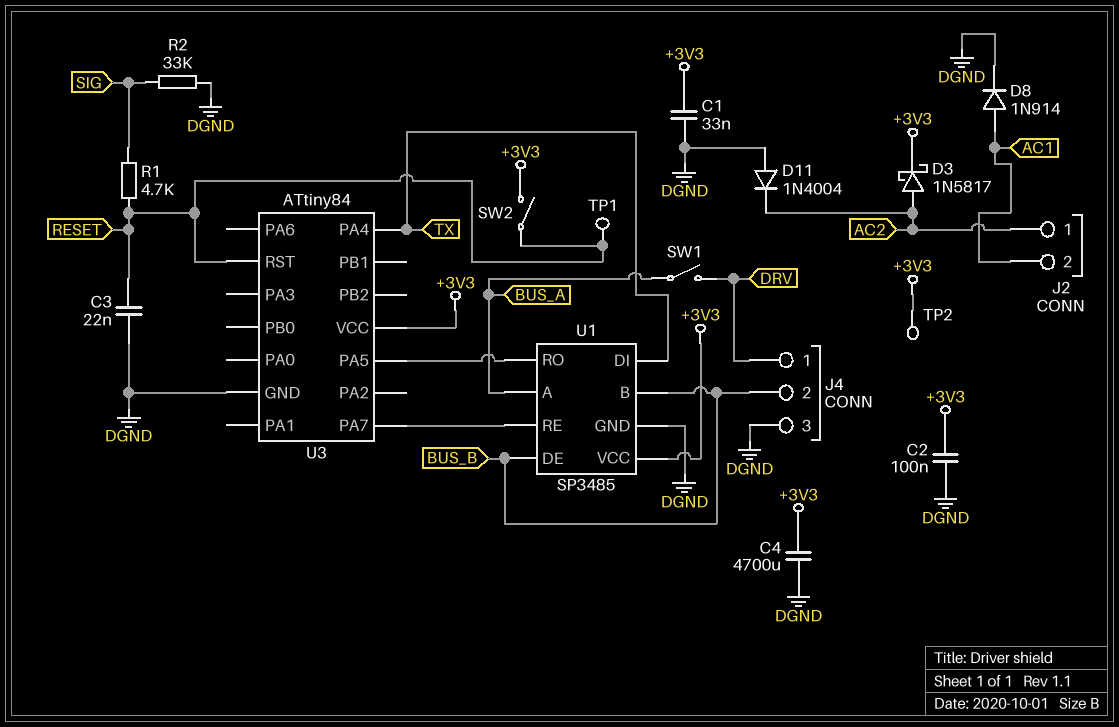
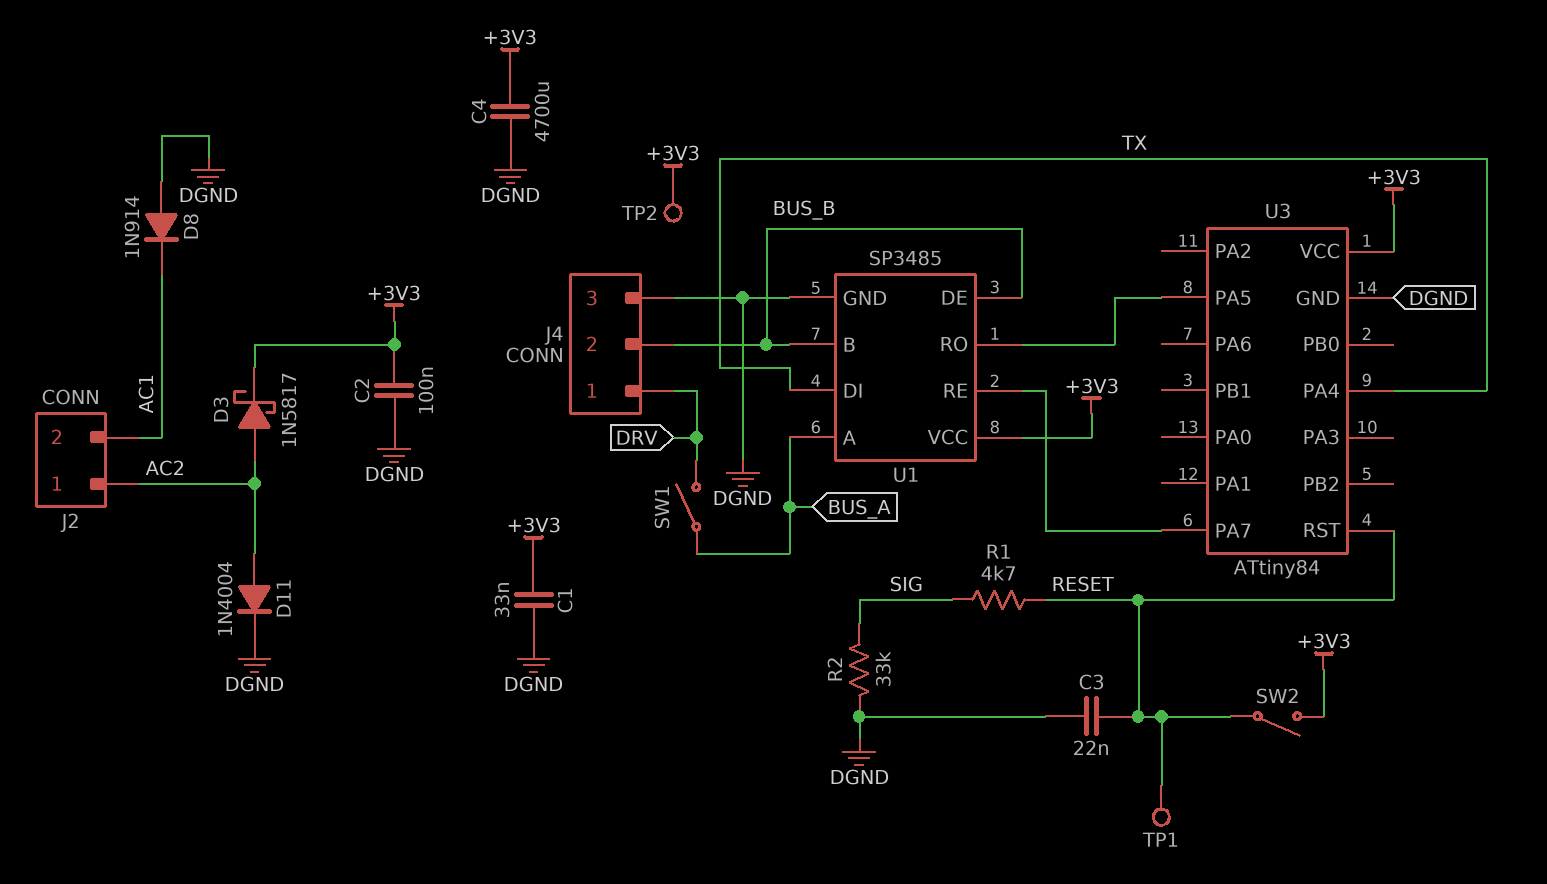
D8: diode 1N914 (A AC1, K DGND) -> diode 1N914 (A DGND, K AC1)
D11: diode 1N4004 (A DGND, K AC2) -> diode 1N4004 (A AC2, K DGND)

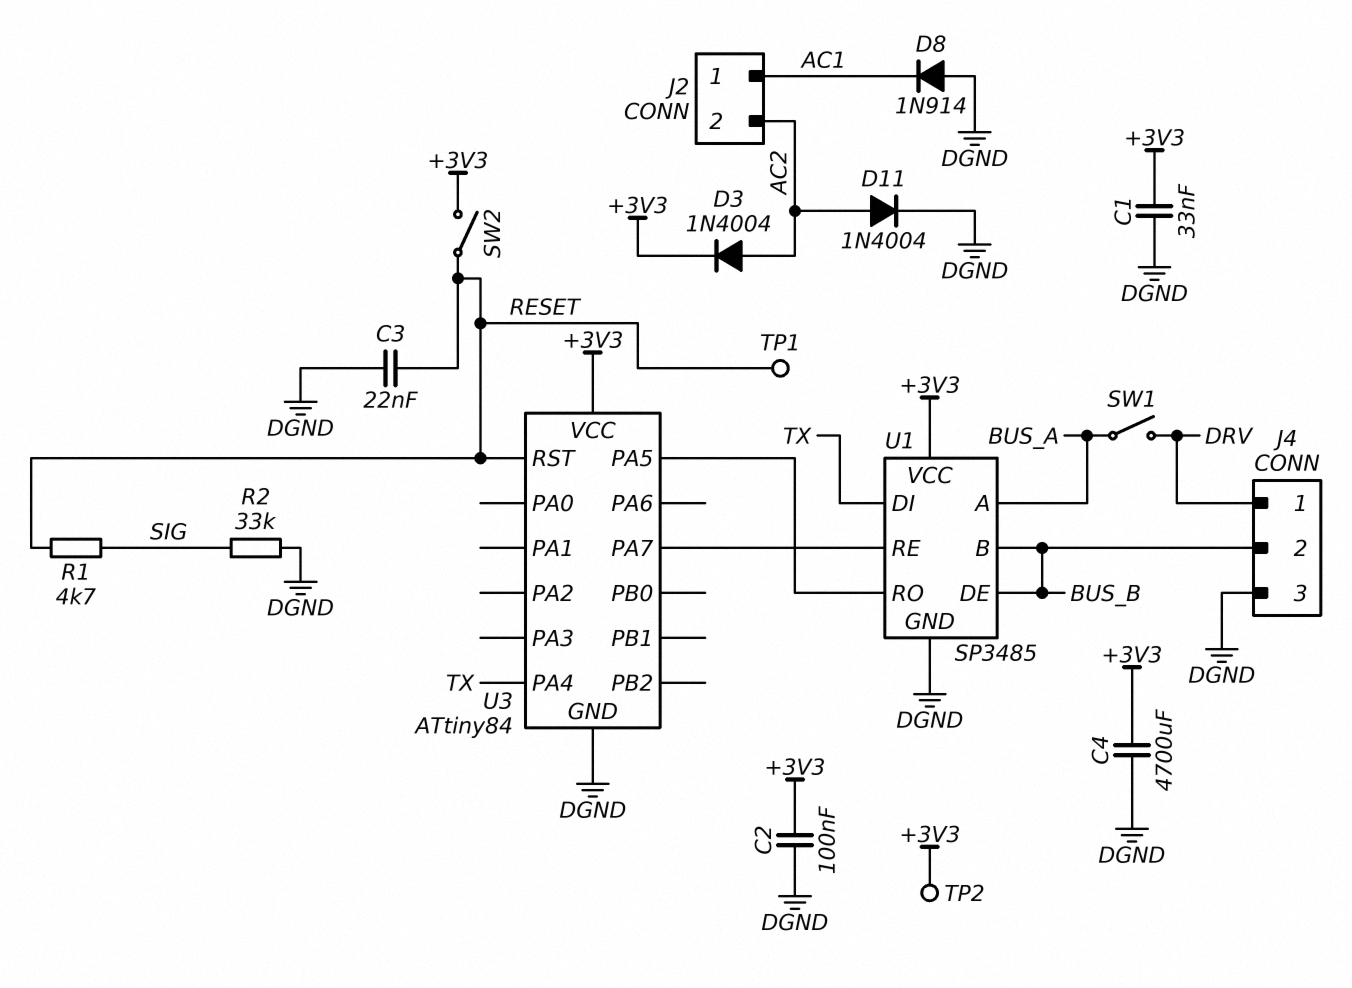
D3: schottky 1N5817 (A AC2, K +3V3) -> diode 1N4004 (A AC2, K +3V3)
J2 pin 1: AC2 -> AC1
J2 pin 2: AC1 -> AC2

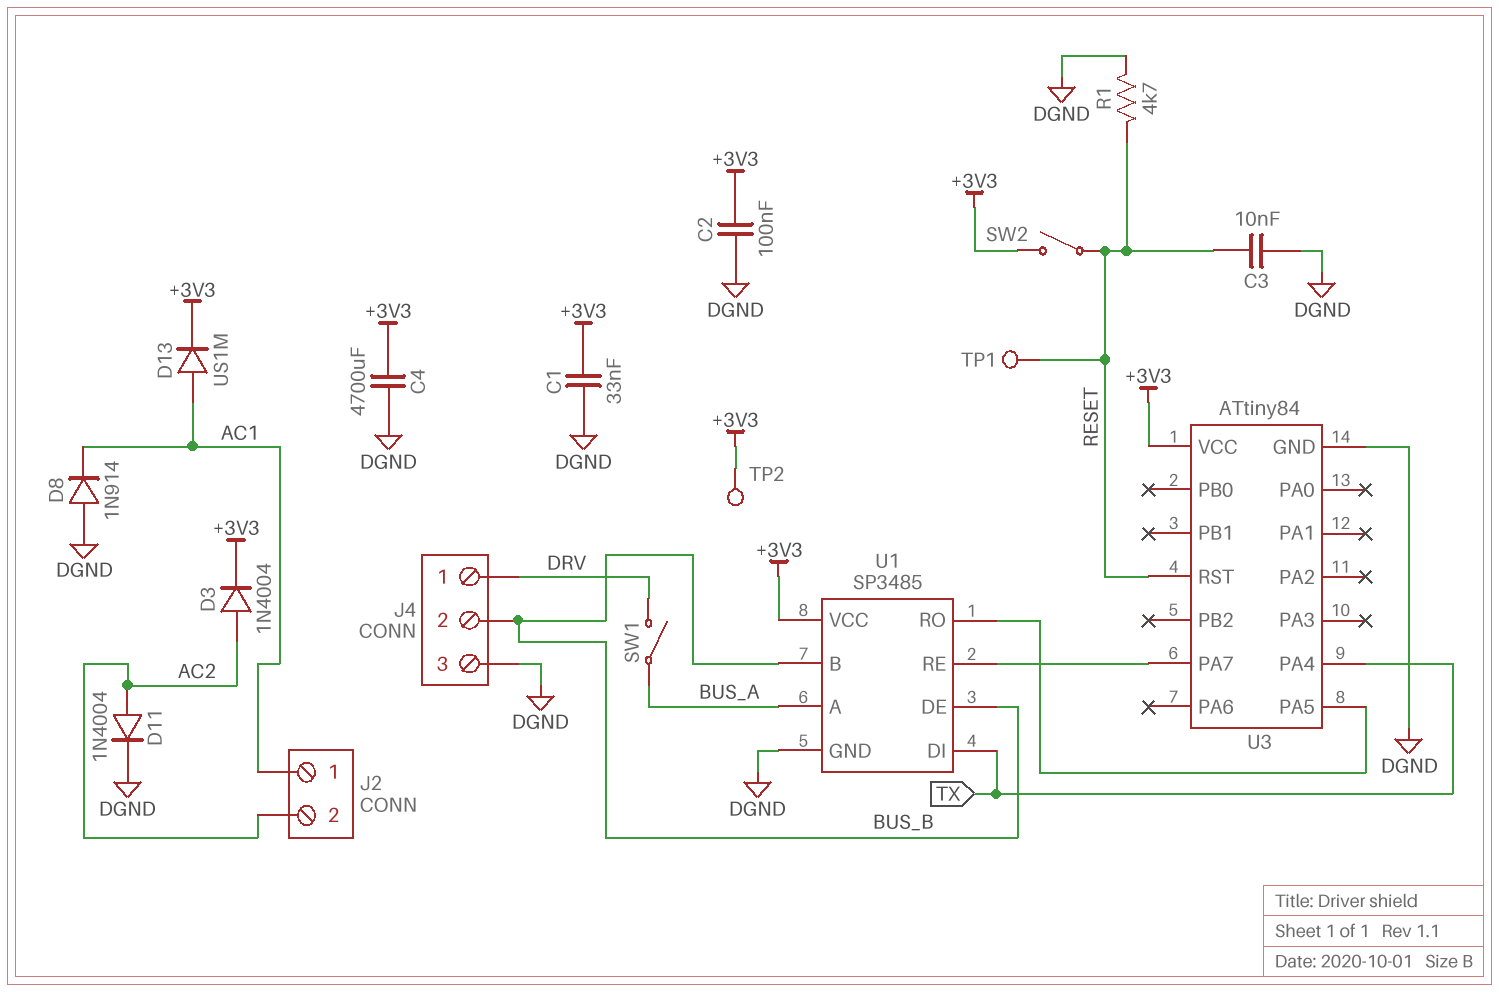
C3: 22nF (DGND, RESET) -> 10nF (DGND, RESET)
D13: none -> diode US1M (A AC1, K +3V3)
R1: 4.7k (RESET, SIG) -> 4.7k (DGND, RESET)
R2: 33k (DGND, SIG) -> none

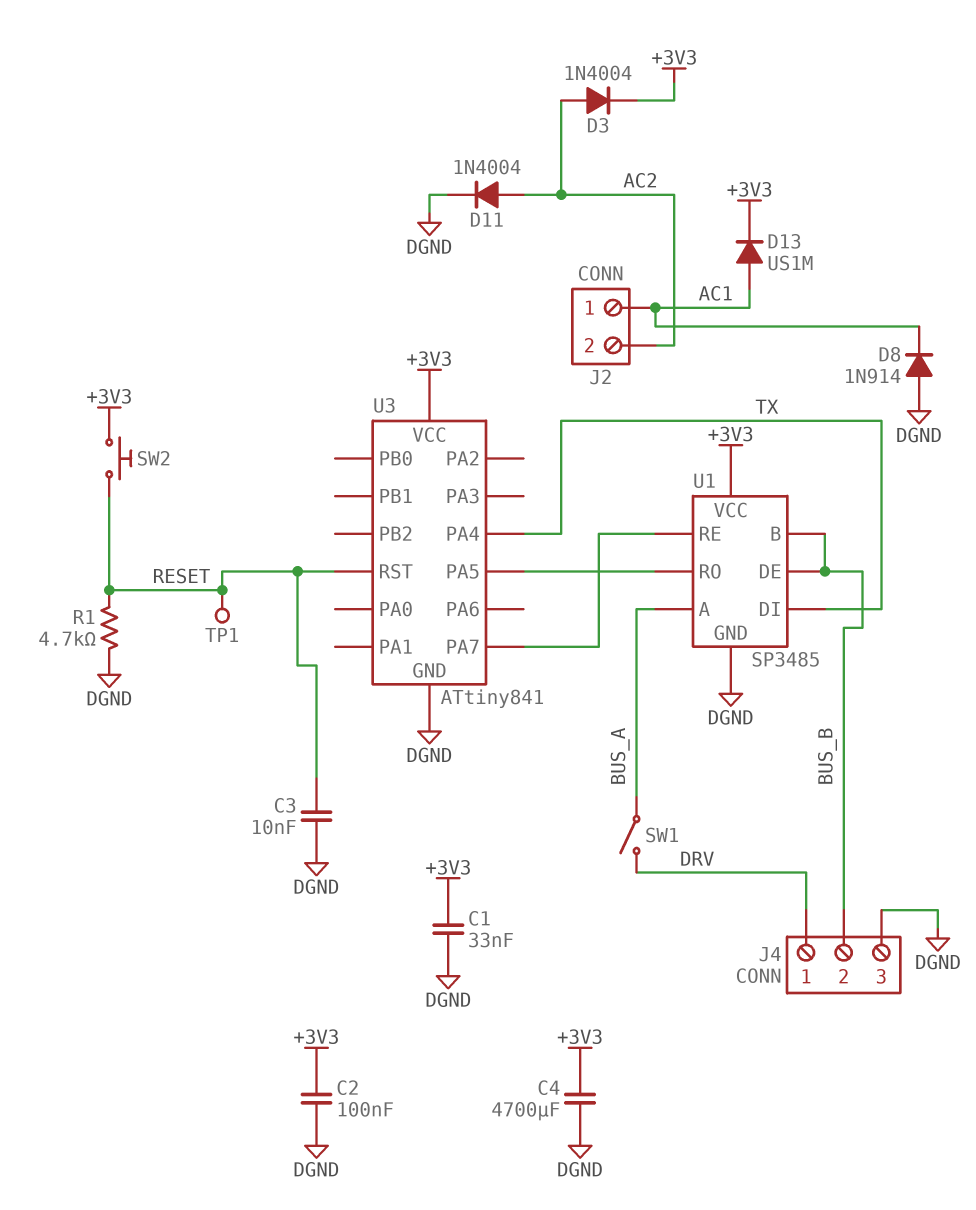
SW2: switch (+3V3, RESET) -> button (+3V3, RESET)
TP2: test point (+3V3) -> none
U3: ATtiny84 -> ATtiny841

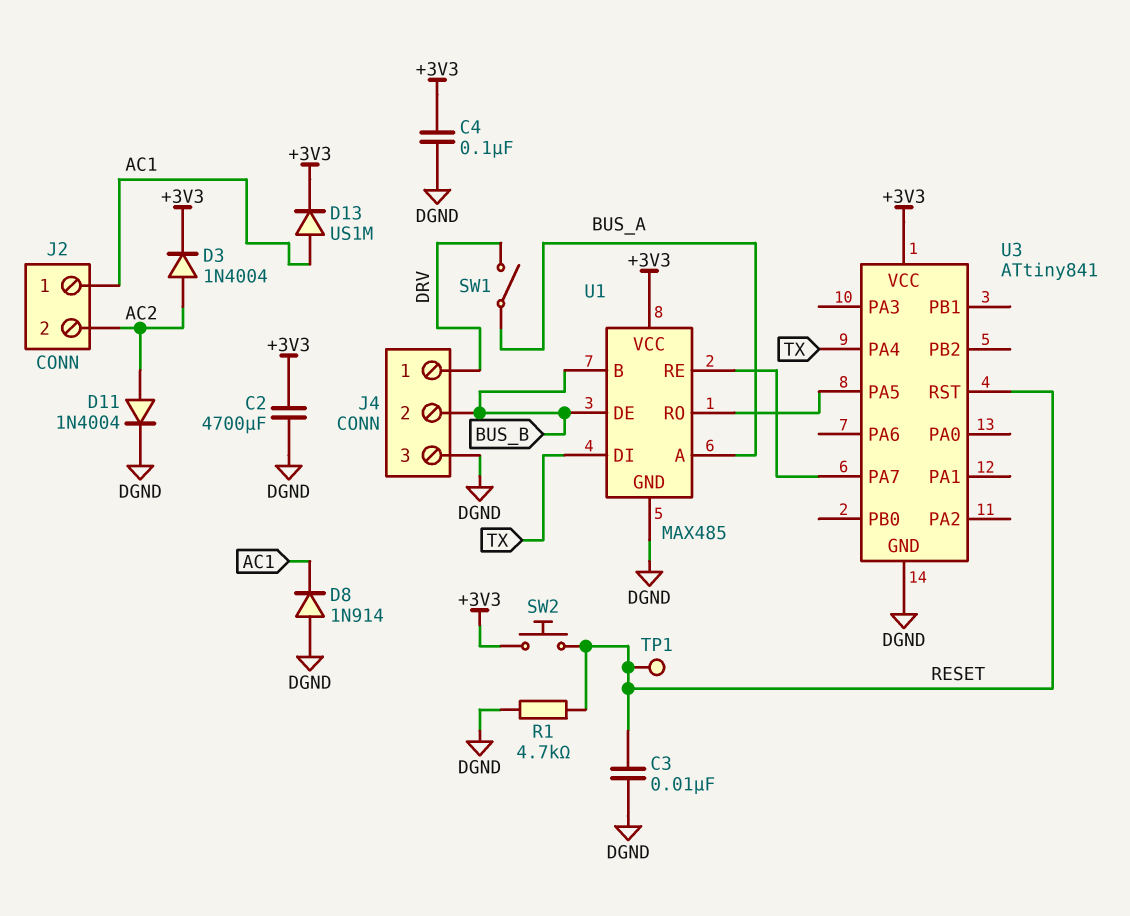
C1: 33nF (+3V3, DGND) -> none
C2: 100nF (+3V3, DGND) -> 4700uF (+3V3, DGND)
C4: 4700uF (+3V3, DGND) -> 100nF (+3V3, DGND)
U1: SP3485 -> MAX485

